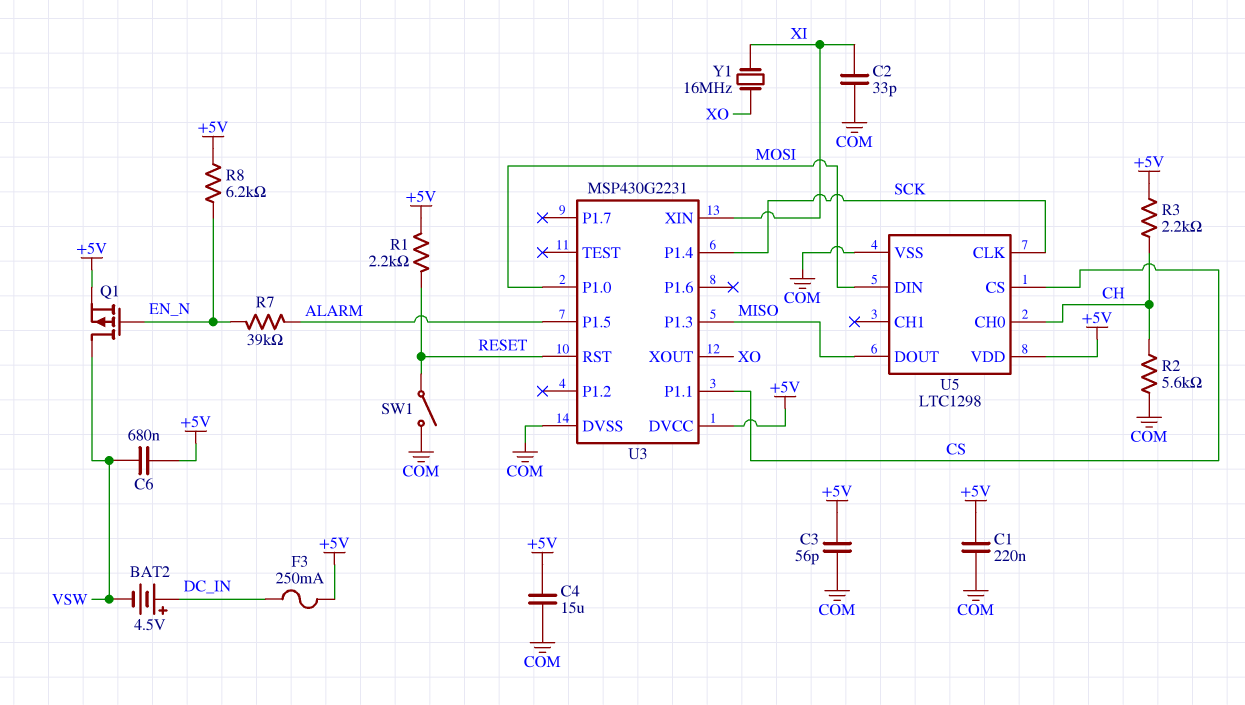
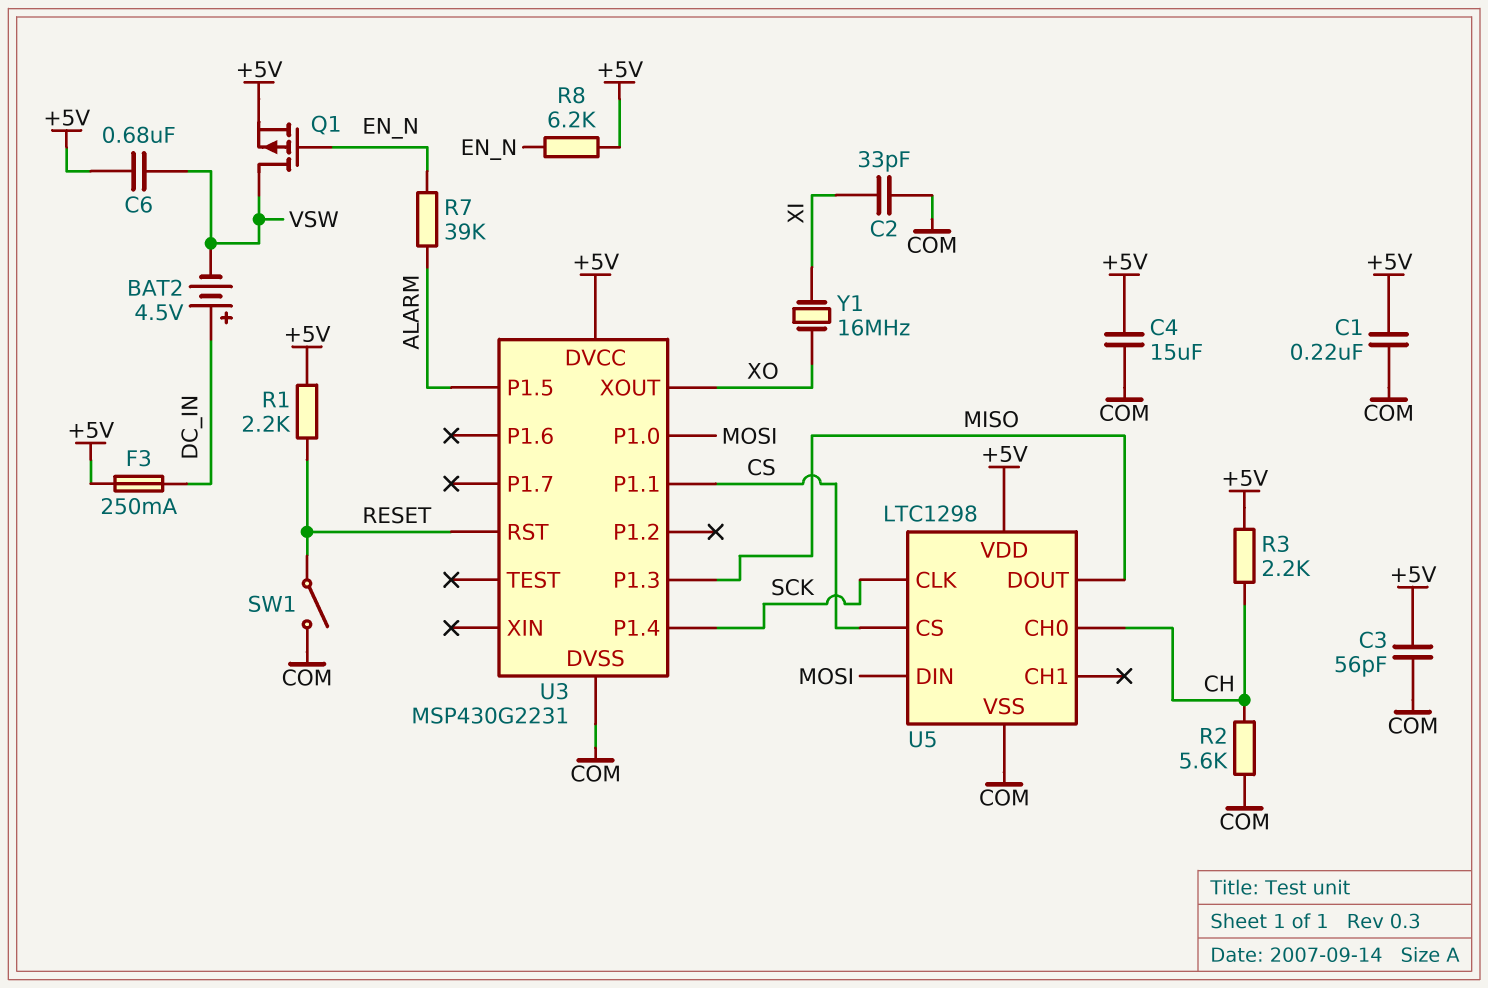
U3 pin XIN: XI -> none

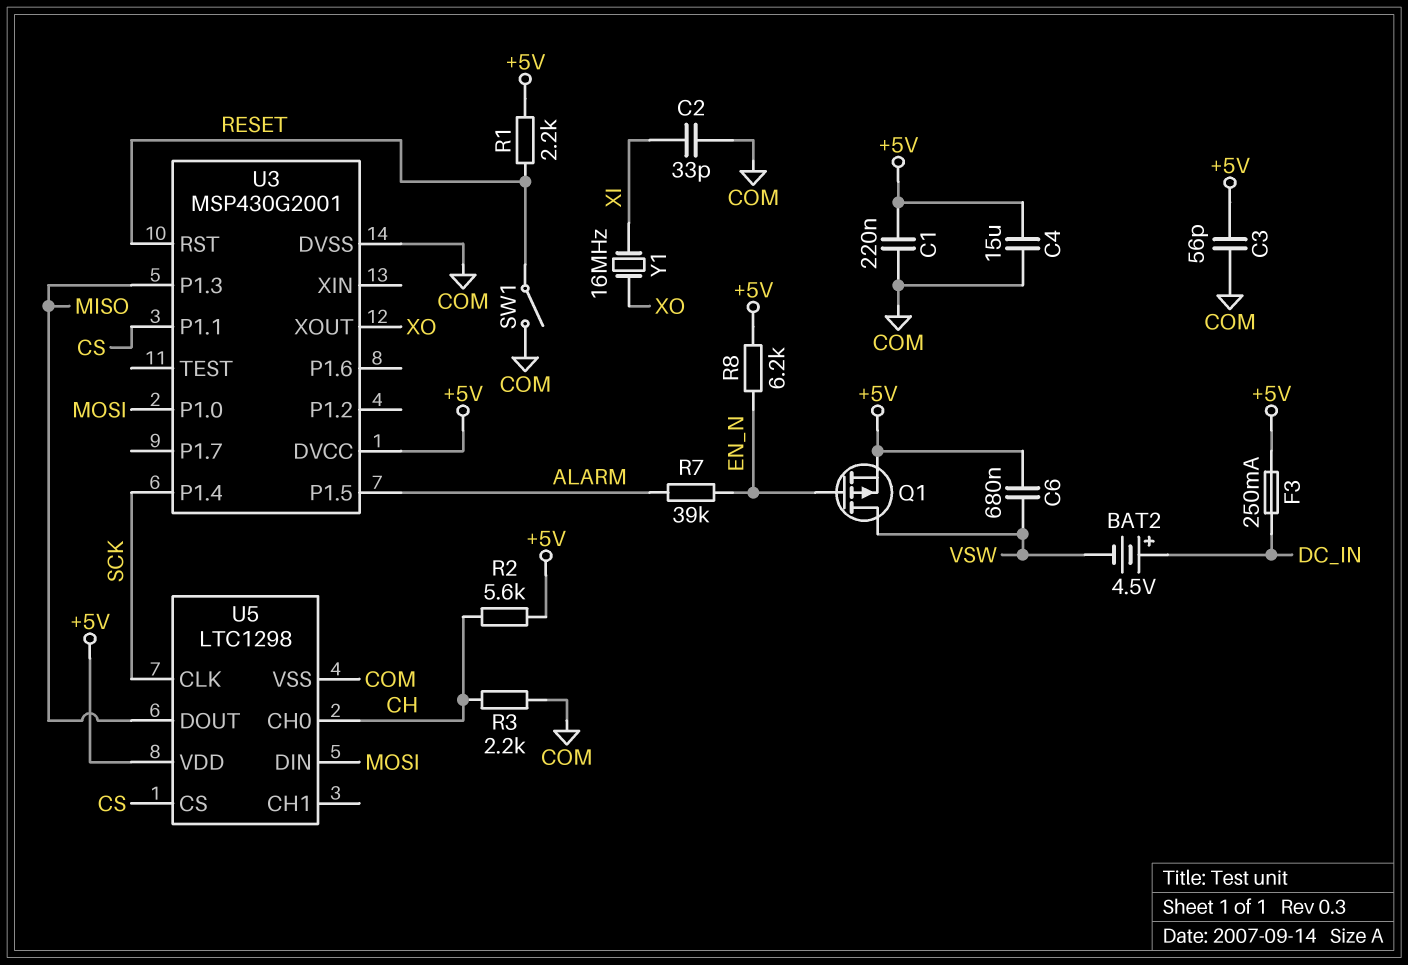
R2: 5.6k (CH, COM) -> 5.6k (+5V, CH)
R3: 2.2k (+5V, CH) -> 2.2k (CH, COM)
U3: MSP430G2231 -> MSP430G2001

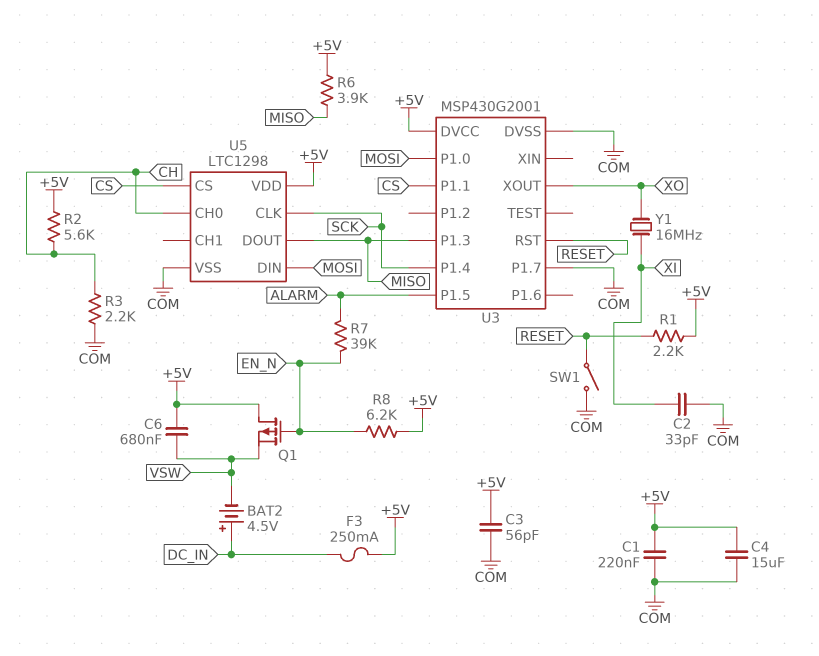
Q1: PMOS (G EN_N, D VSW, S +5V) -> PMOS (G EN_N, D +5V, S VSW)
R6: none -> 3.9k (+5V, MISO)
U3 pin P1.7: none -> COM

